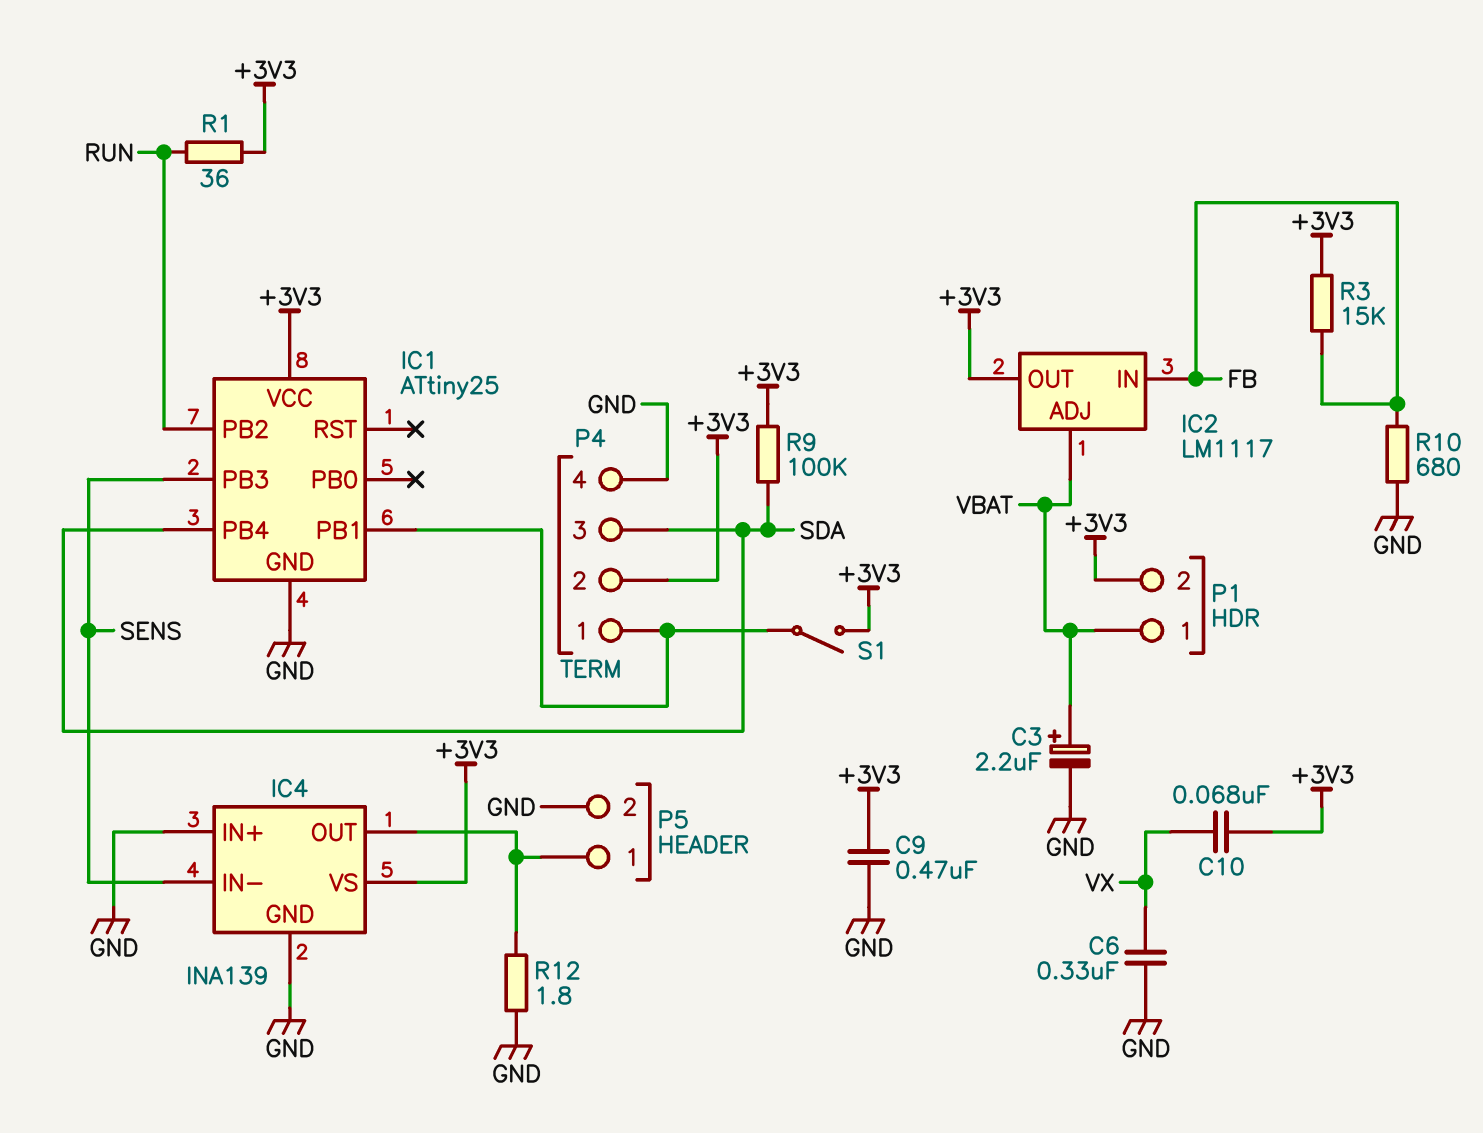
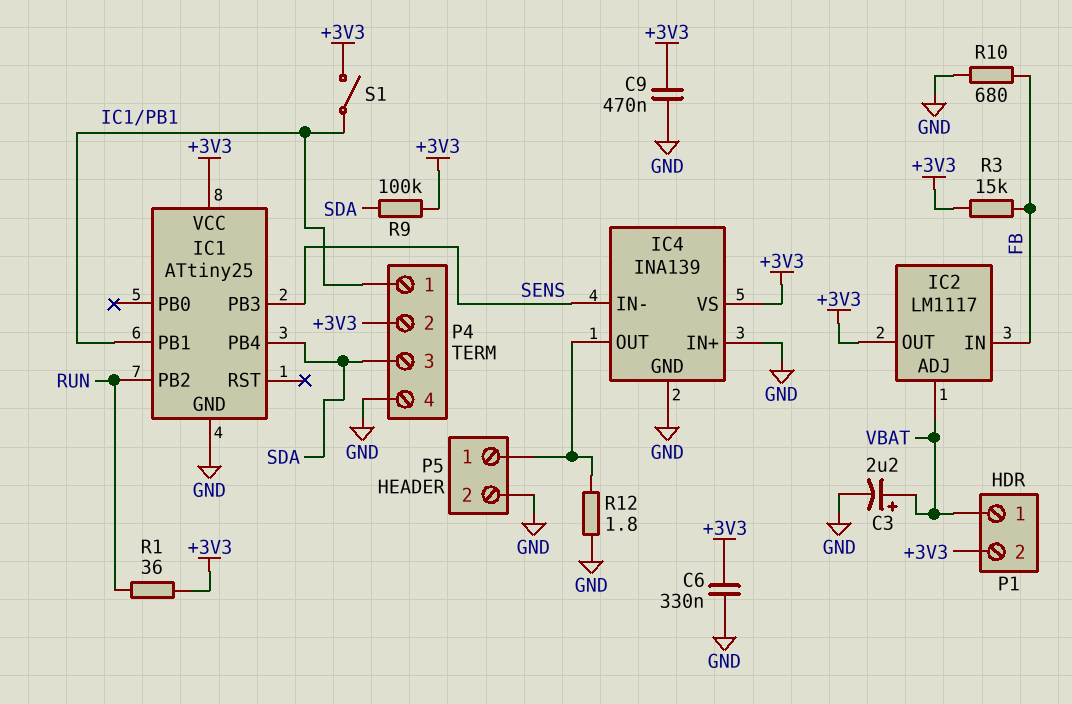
C6: 330nF (GND, VX) -> 330nF (+3V3, GND)
C10: 68nF (+3V3, VX) -> none

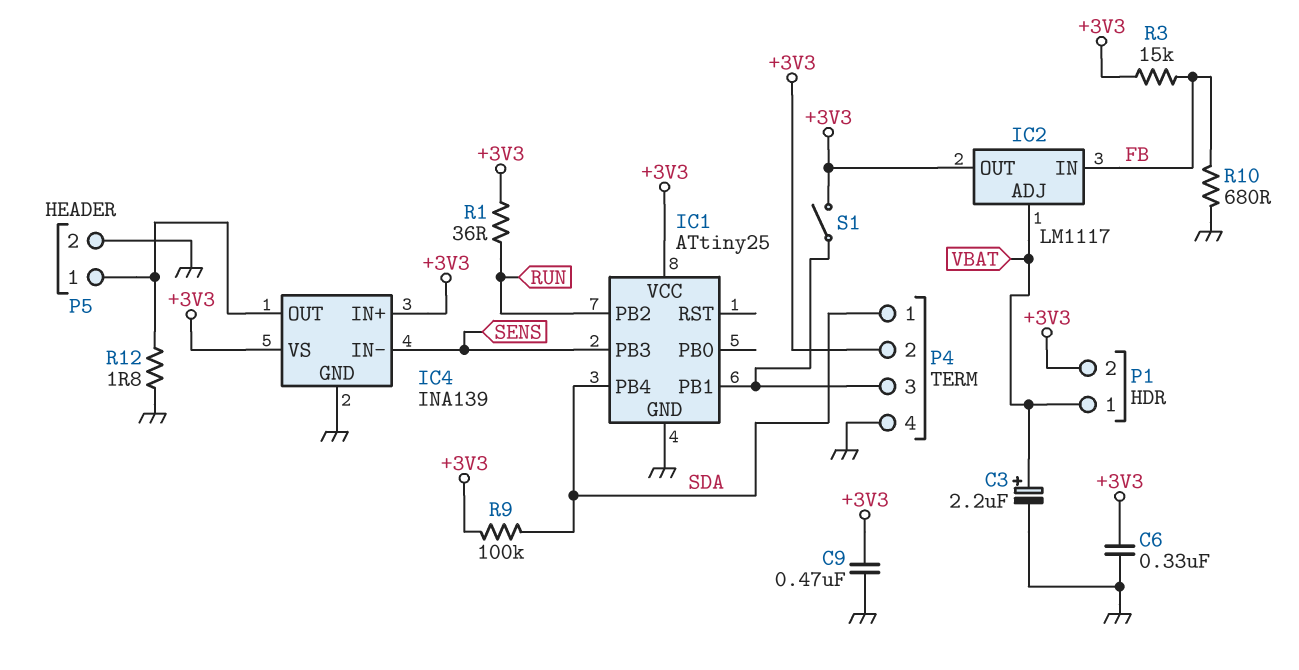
IC4 pin IN+: GND -> +3V3
P4 pin 1: IC1/PB1 -> SDA
P4 pin 3: SDA -> IC1/PB1

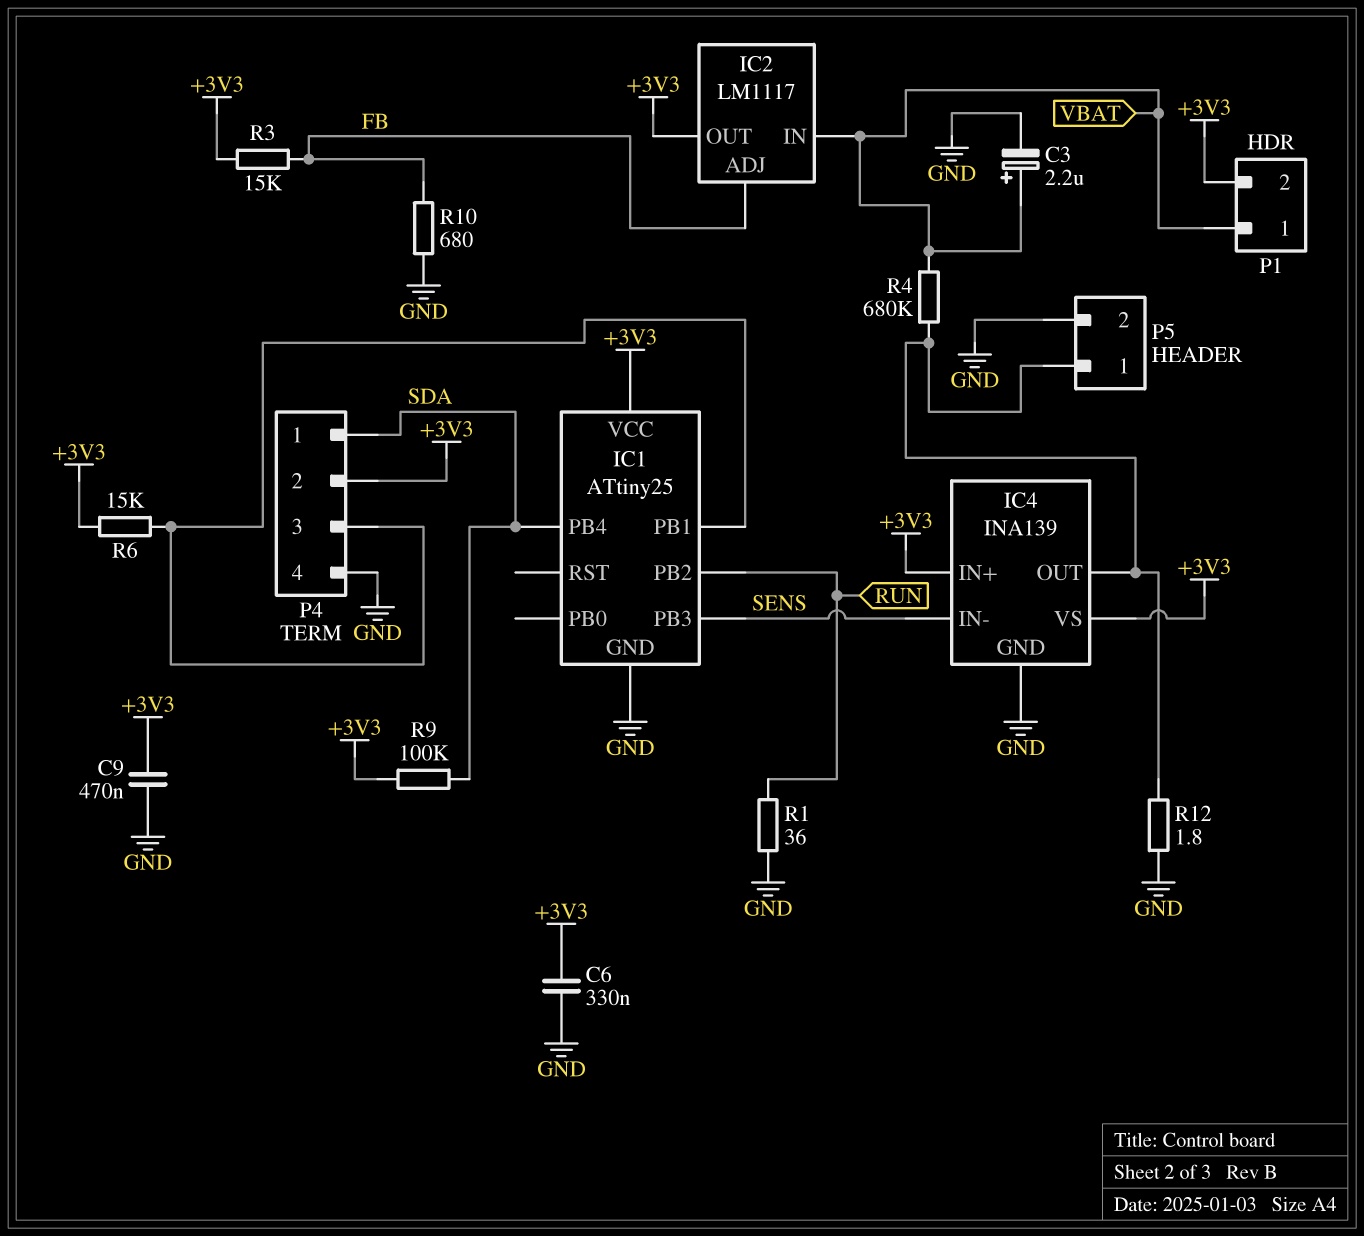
IC2 pin ADJ: VBAT -> FB
IC2 pin IN: FB -> VBAT
R1: 36 (+3V3, RUN) -> 36 (GND, RUN)
R4: none -> 680k (IC4/OUT, VBAT)
R6: none -> 15k (+3V3, IC1/PB1)
S1: switch (+3V3, IC1/PB1) -> none

